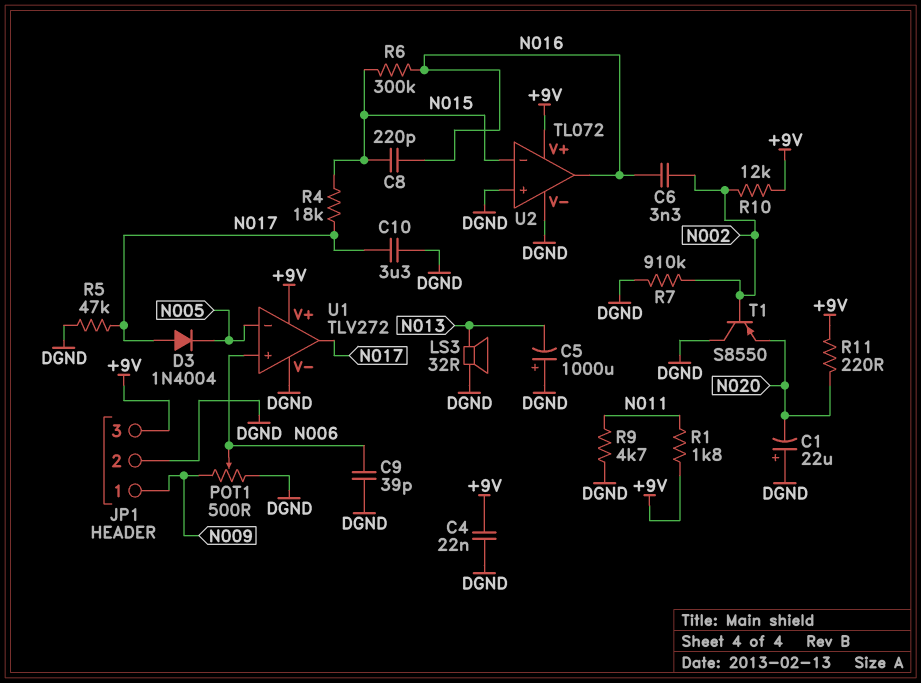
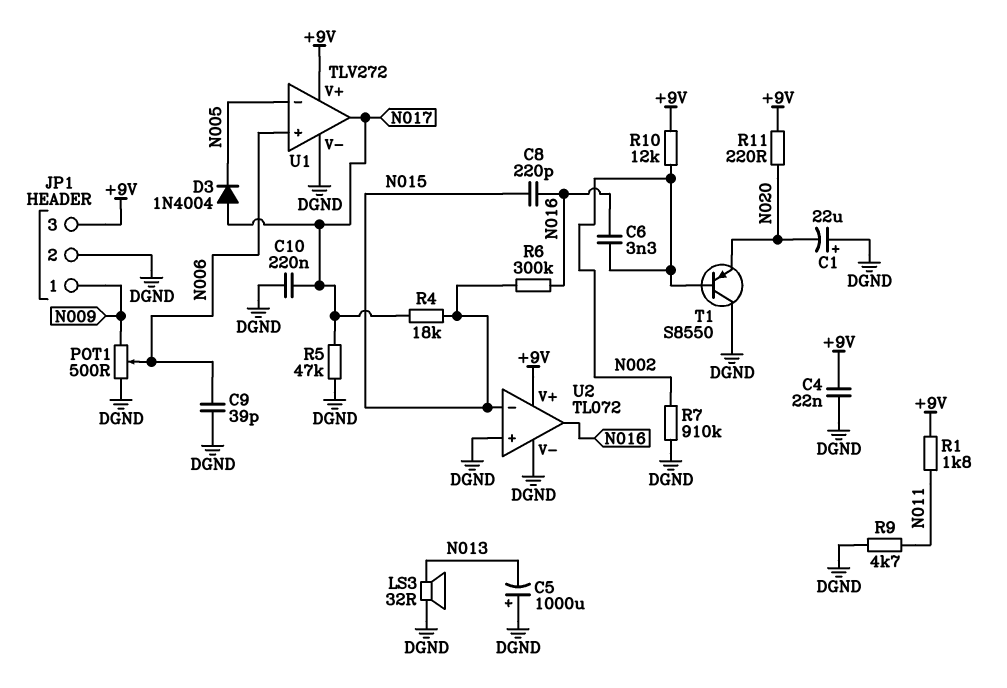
C10: 3.3uF (DGND, N017) -> 220nF (DGND, N017)

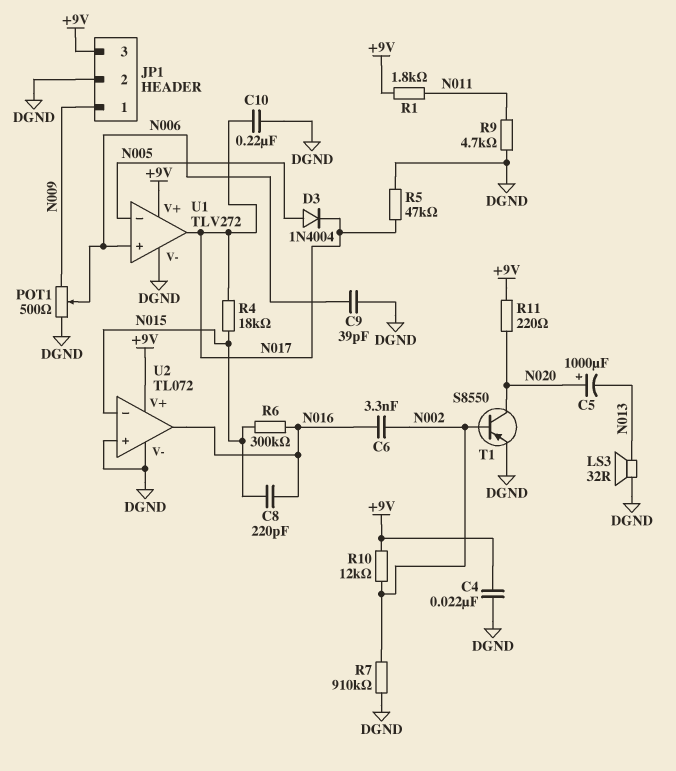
C1: 22uF (plus DGND, minus N020) -> none
C5: 1000uF (plus DGND, minus N013) -> 1000uF (plus N020, minus N013)
D3: diode 1N4004 (A N017, K N005) -> diode 1N4004 (A N005, K N017)
T1: PNP S8550 (B N002, C DGND, E N020) -> PNP S8550 (B N002, C N020, E DGND)

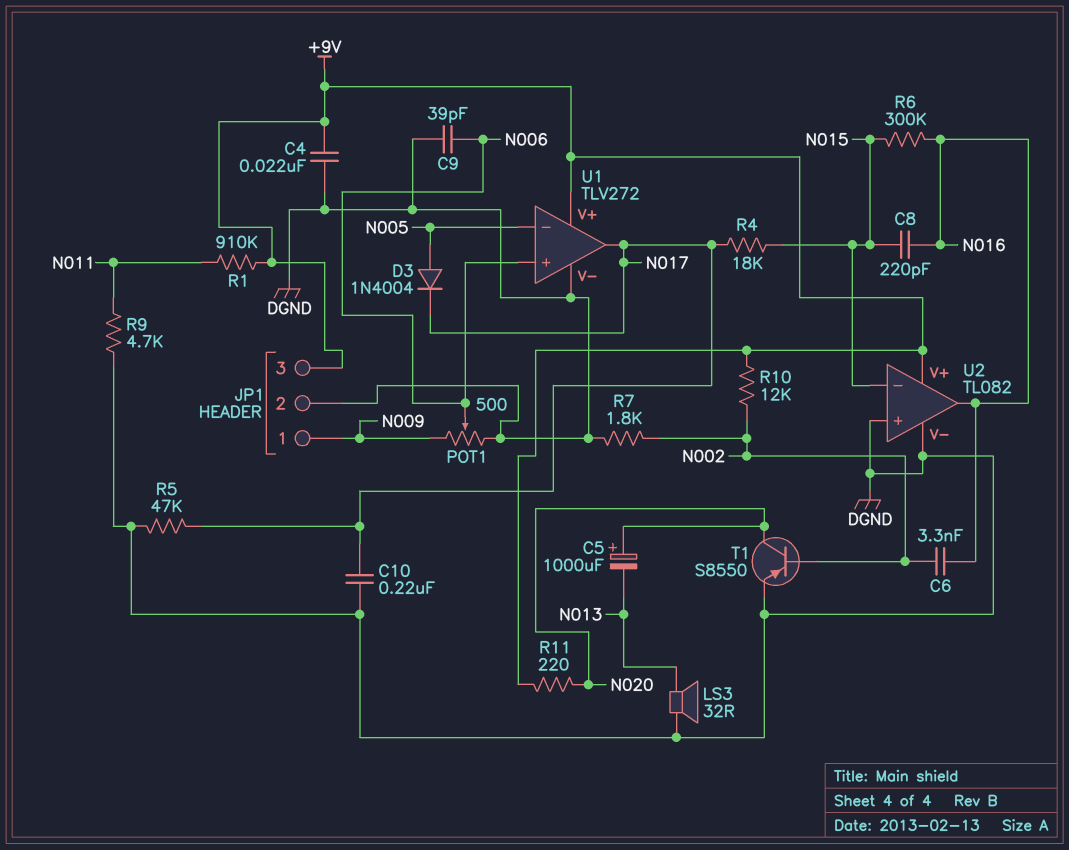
R1: 1.8k (+9V, N011) -> 910k (+9V, N011)
R7: 910k (DGND, N002) -> 1.8k (DGND, N002)
U2: TL072 -> TL082

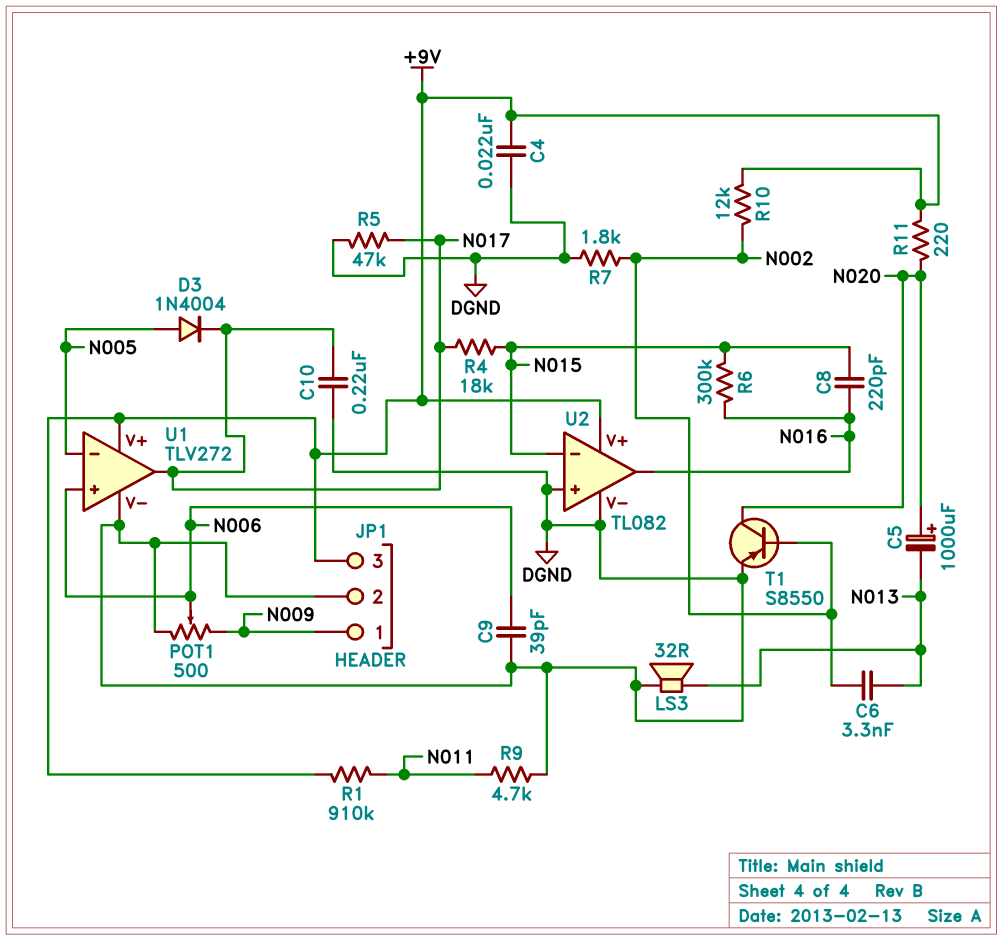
C6: 3.3nF (N002, N016) -> 3.3nF (N002, N013)

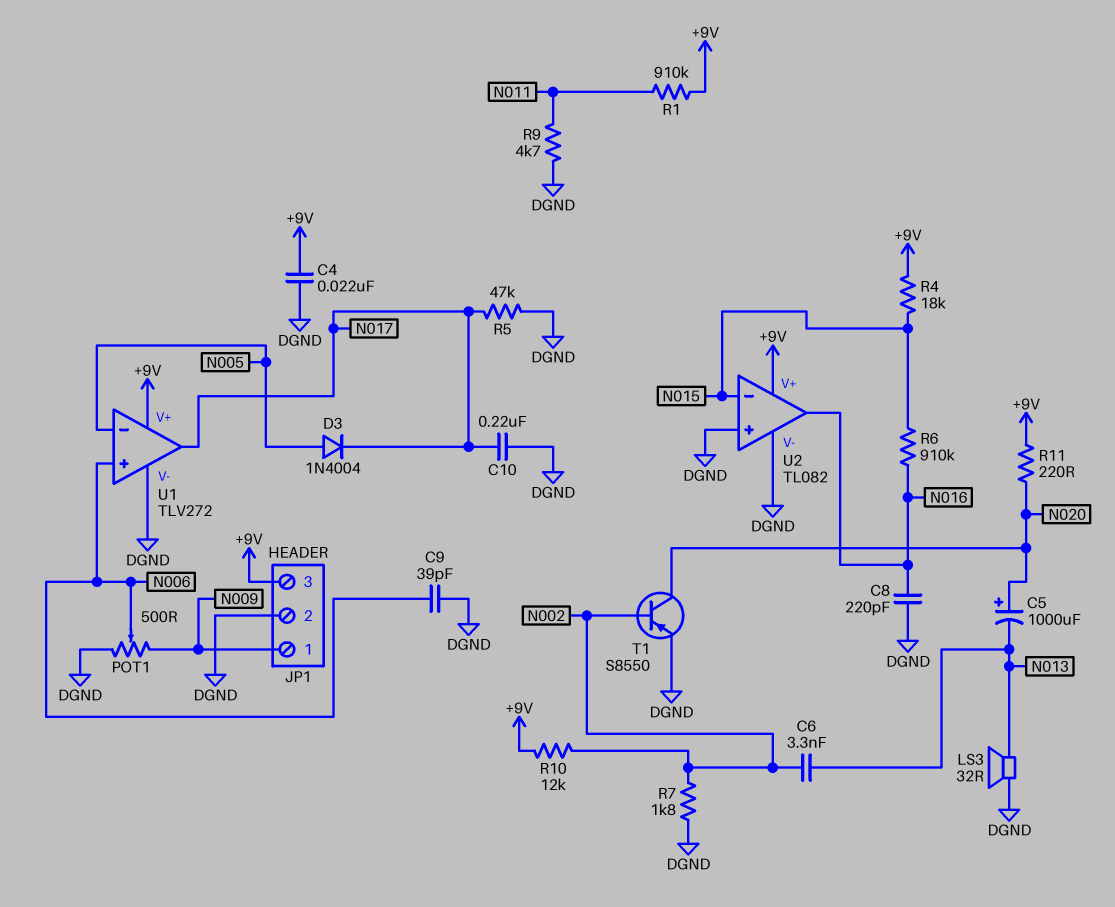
C8: 220pF (N015, N016) -> 220pF (DGND, N016)
R4: 18k (N015, N017) -> 18k (+9V, N015)
R6: 300k (N015, N016) -> 910k (N015, N016)

